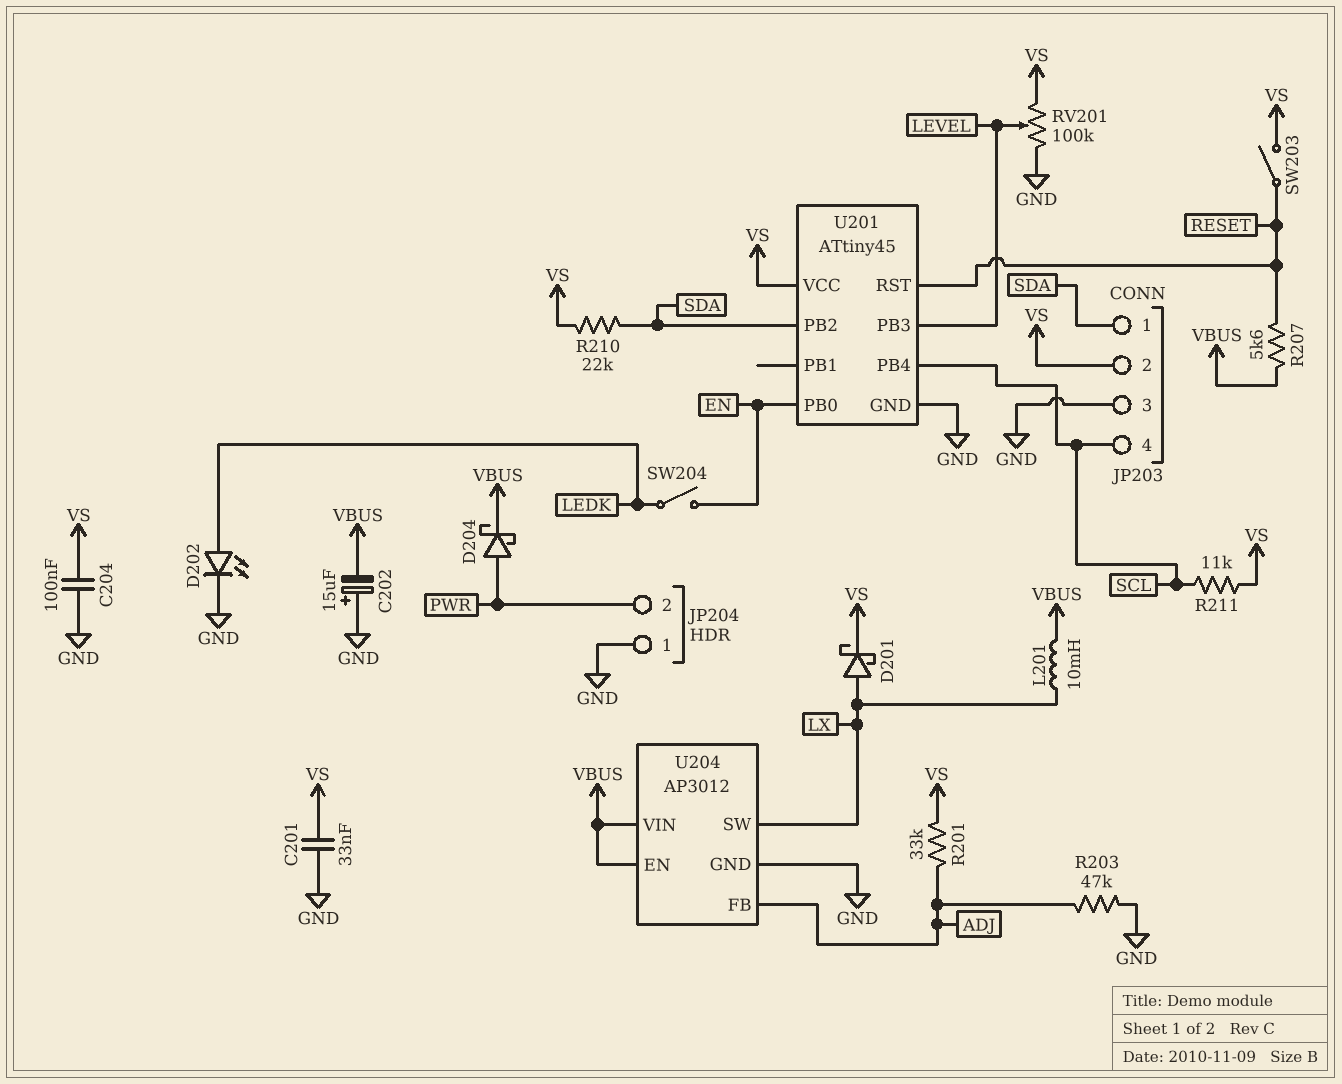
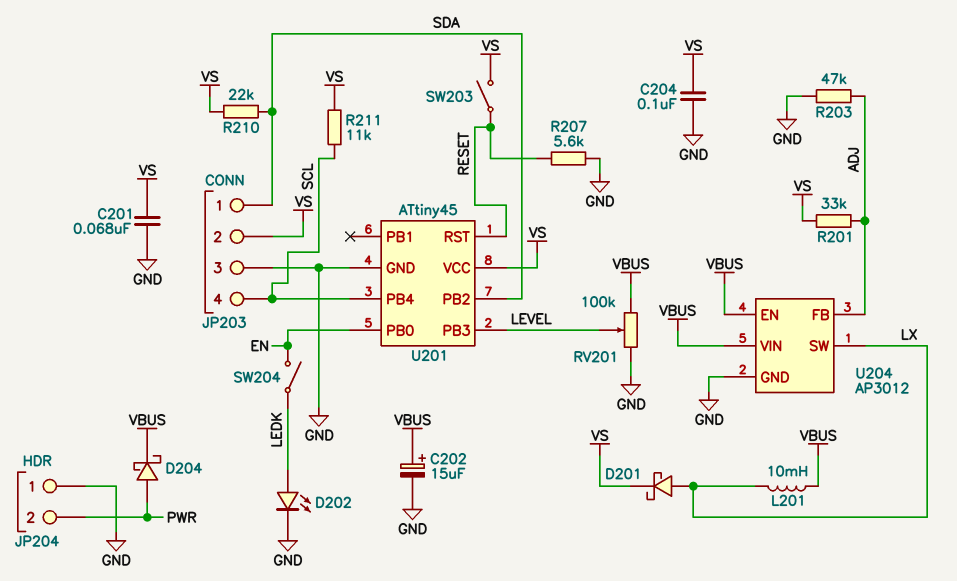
C201: 33nF (GND, VS) -> 68nF (GND, VS)
C202: 15uF (plus GND, minus VBUS) -> 15uF (plus VBUS, minus GND)
R207: 5.6k (RESET, VBUS) -> 5.6k (GND, RESET)
RV201: 100k (GND, VS, wiper LEVEL) -> 100k (GND, VBUS, wiper LEVEL)

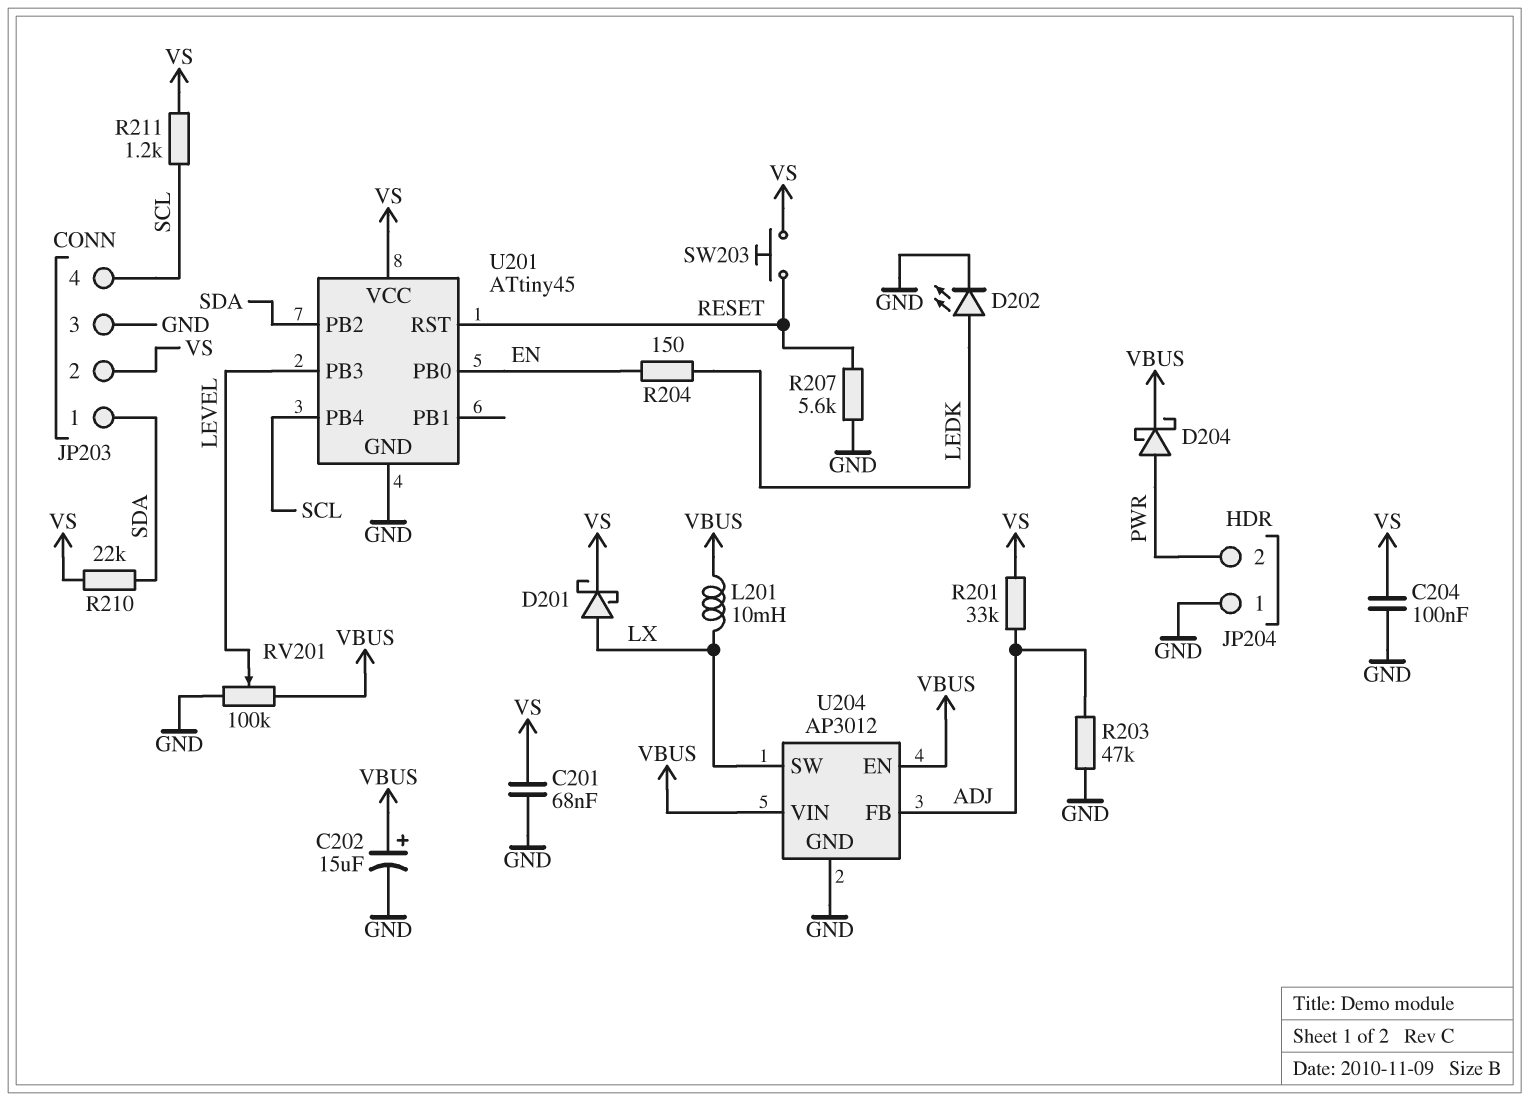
R204: none -> 150 (EN, LEDK)
R211: 11k (SCL, VS) -> 1.2k (SCL, VS)
SW203: switch (RESET, VS) -> button (RESET, VS)
SW204: switch (EN, LEDK) -> none

